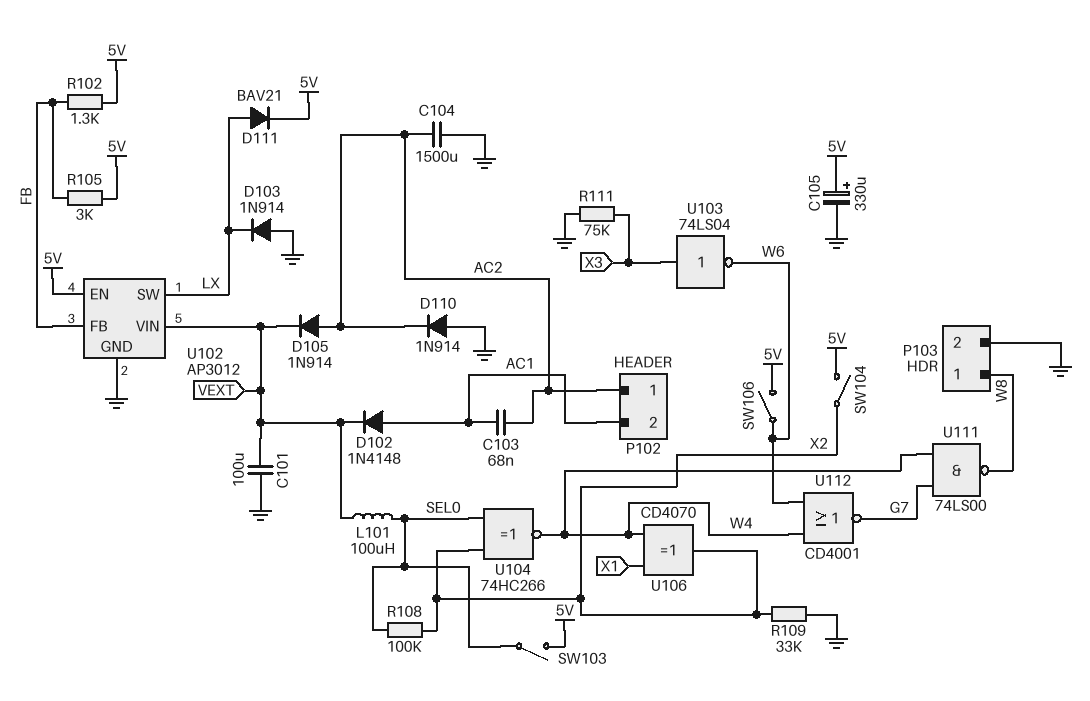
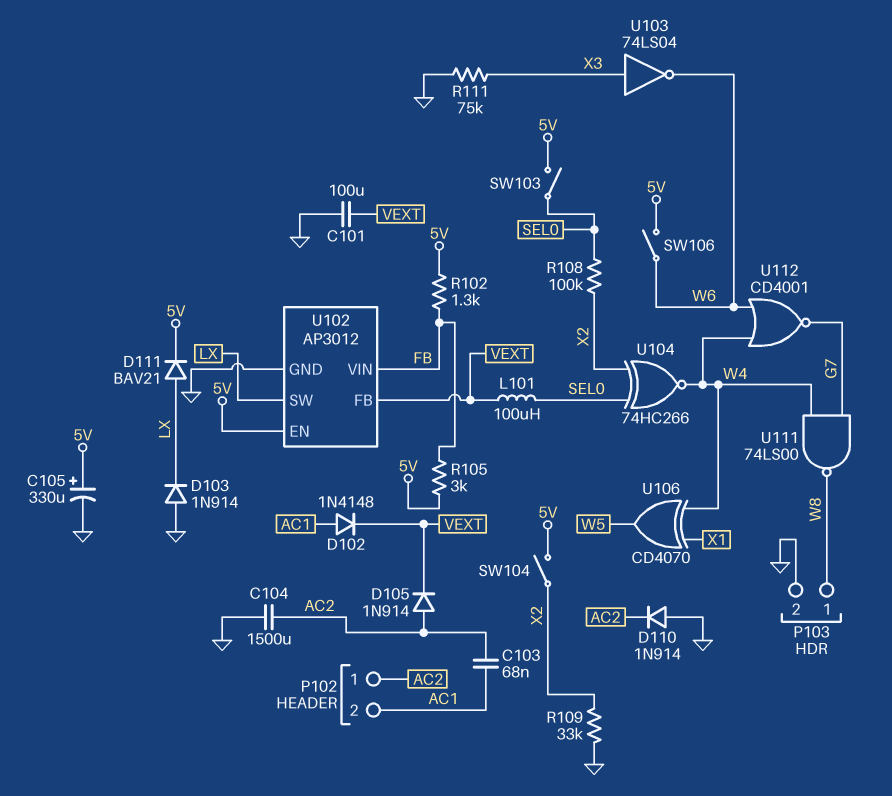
U102 pin FB: FB -> VEXT
U102 pin VIN: VEXT -> FB
U106: XOR CD4070 (in W4, in X1, out X2) -> XOR CD4070 (in W4, in X1, out W5)

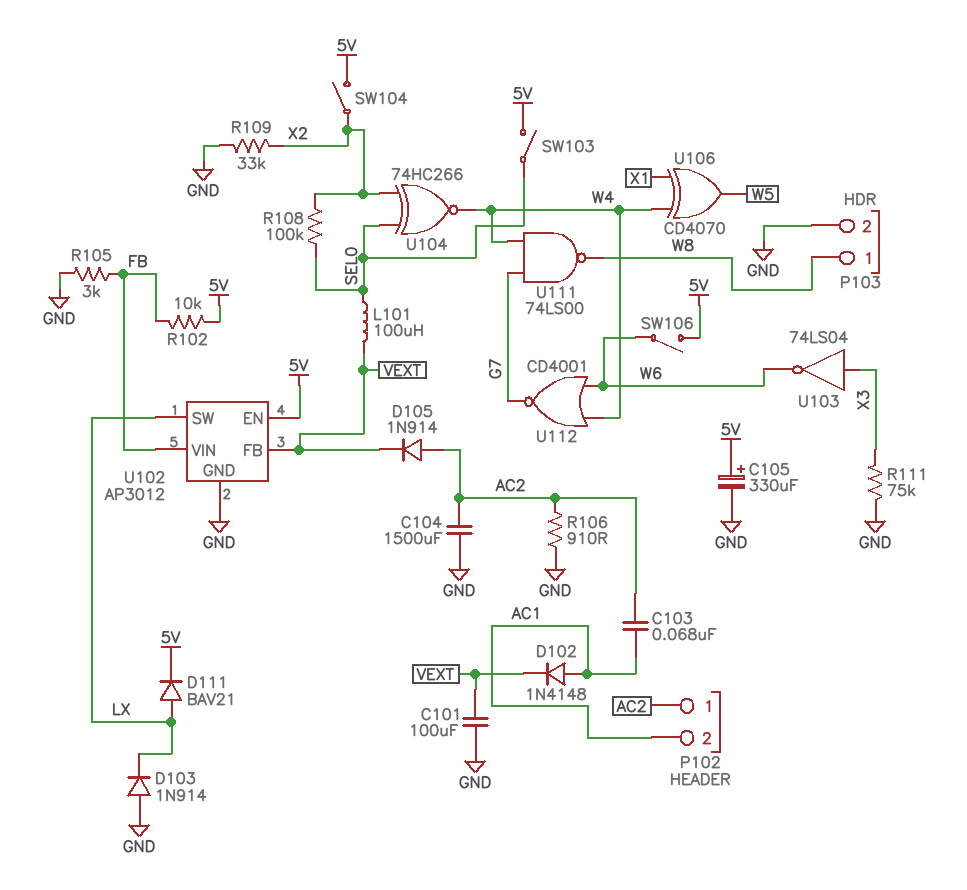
D110: diode 1N914 (A GND, K AC2) -> none
R102: 1.3k (5V, FB) -> 10k (5V, FB)
R105: 3k (5V, FB) -> 3k (FB, GND)
R106: none -> 910 (AC2, GND)

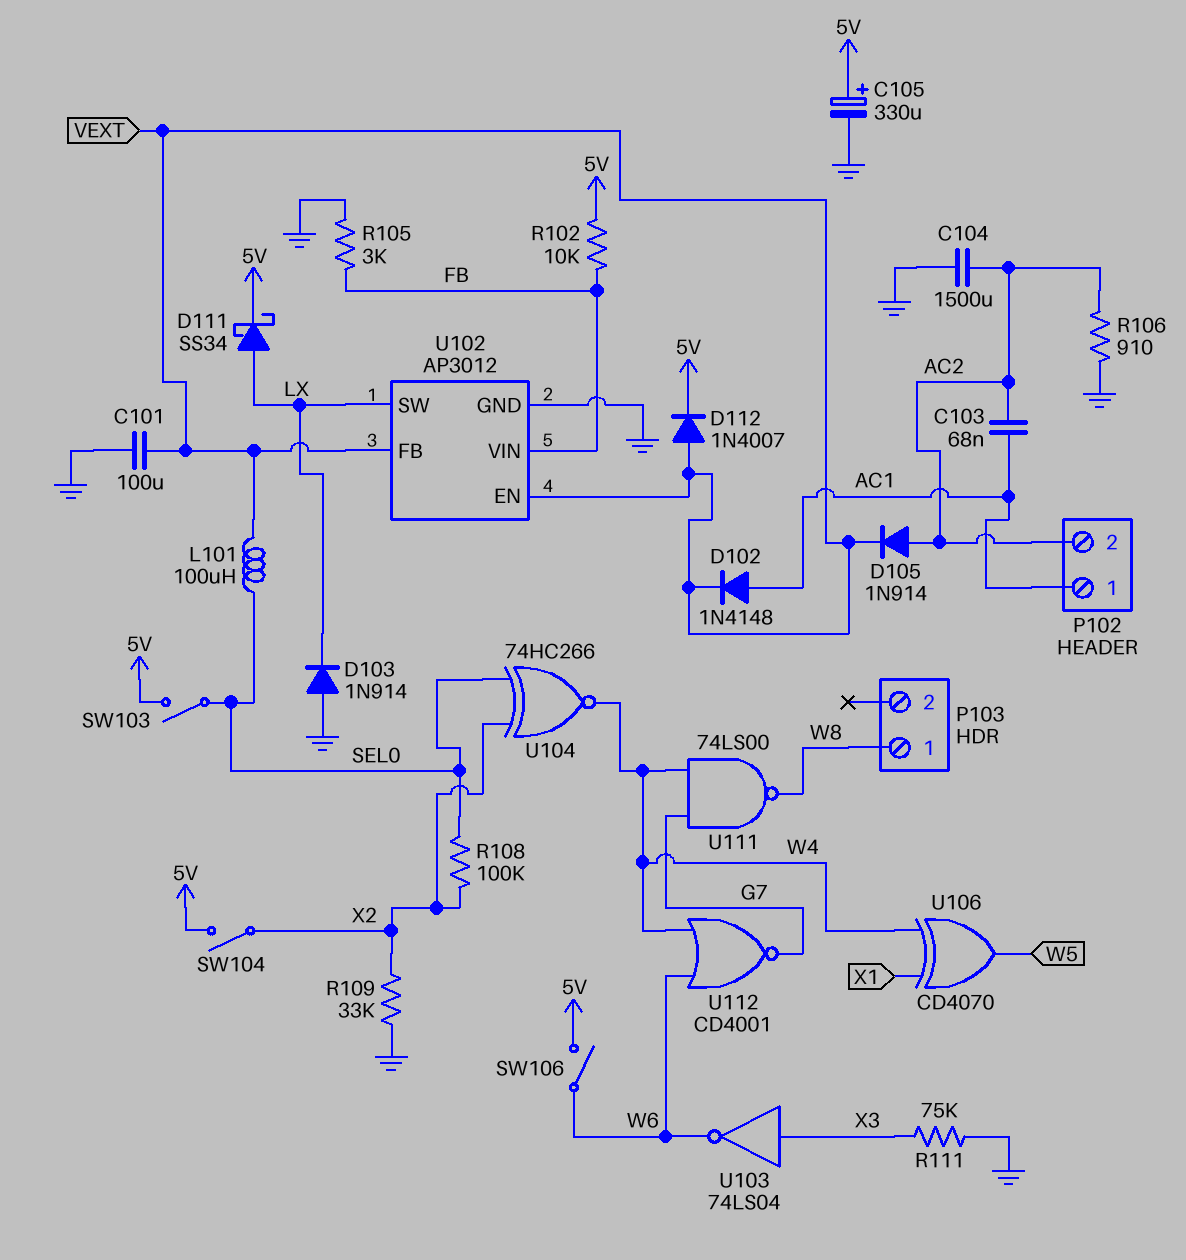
D111: diode BAV21 (A LX, K 5V) -> schottky SS34 (A LX, K 5V)
D112: none -> diode 1N4007 (A VEXT, K 5V)
P102 pin 1: AC2 -> AC1
P102 pin 2: AC1 -> AC2
P103 pin 2: GND -> none
U102 pin EN: 5V -> VEXT

